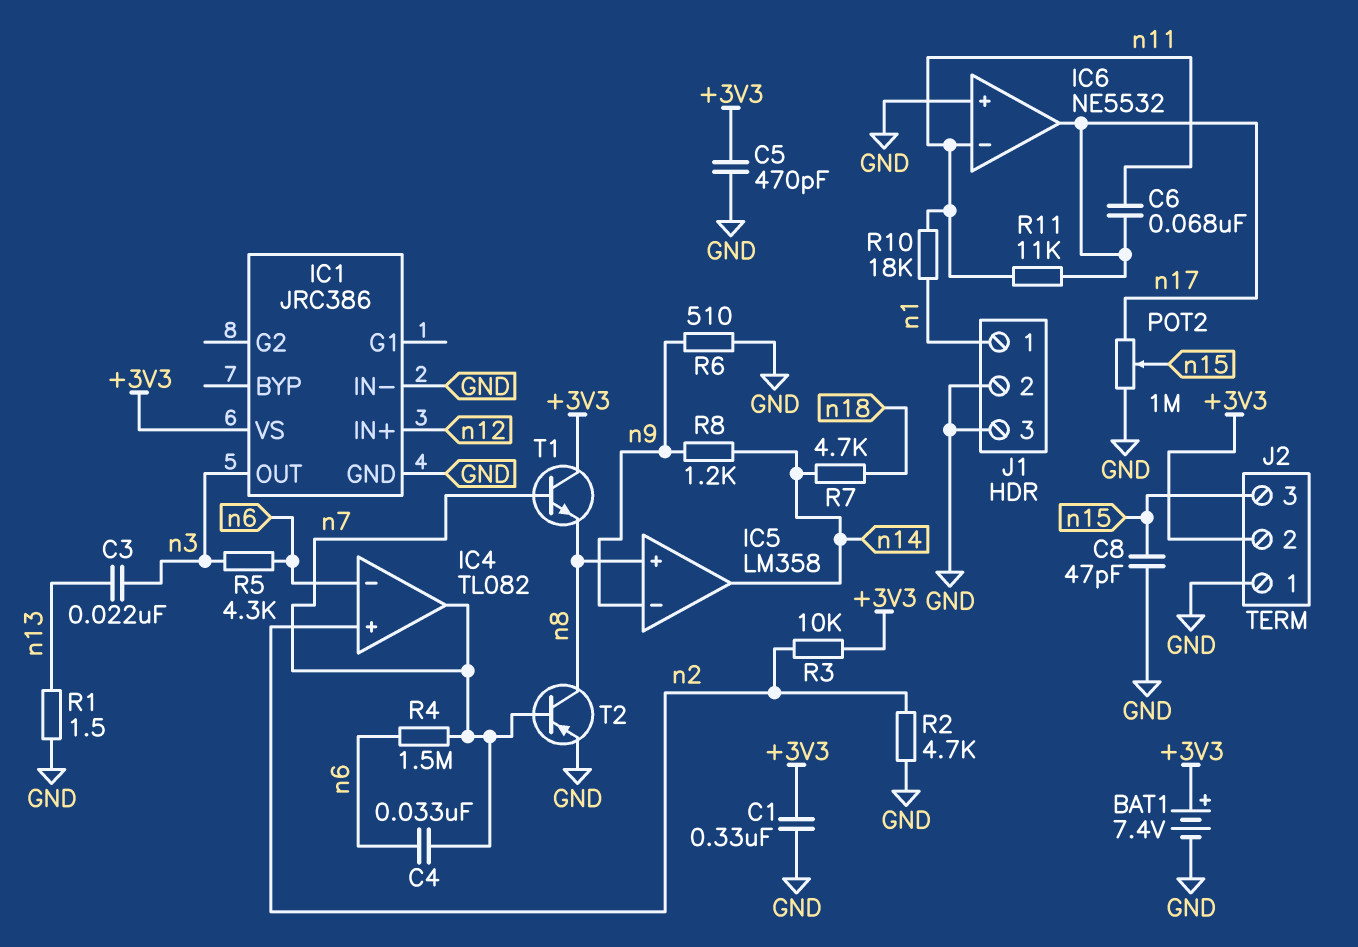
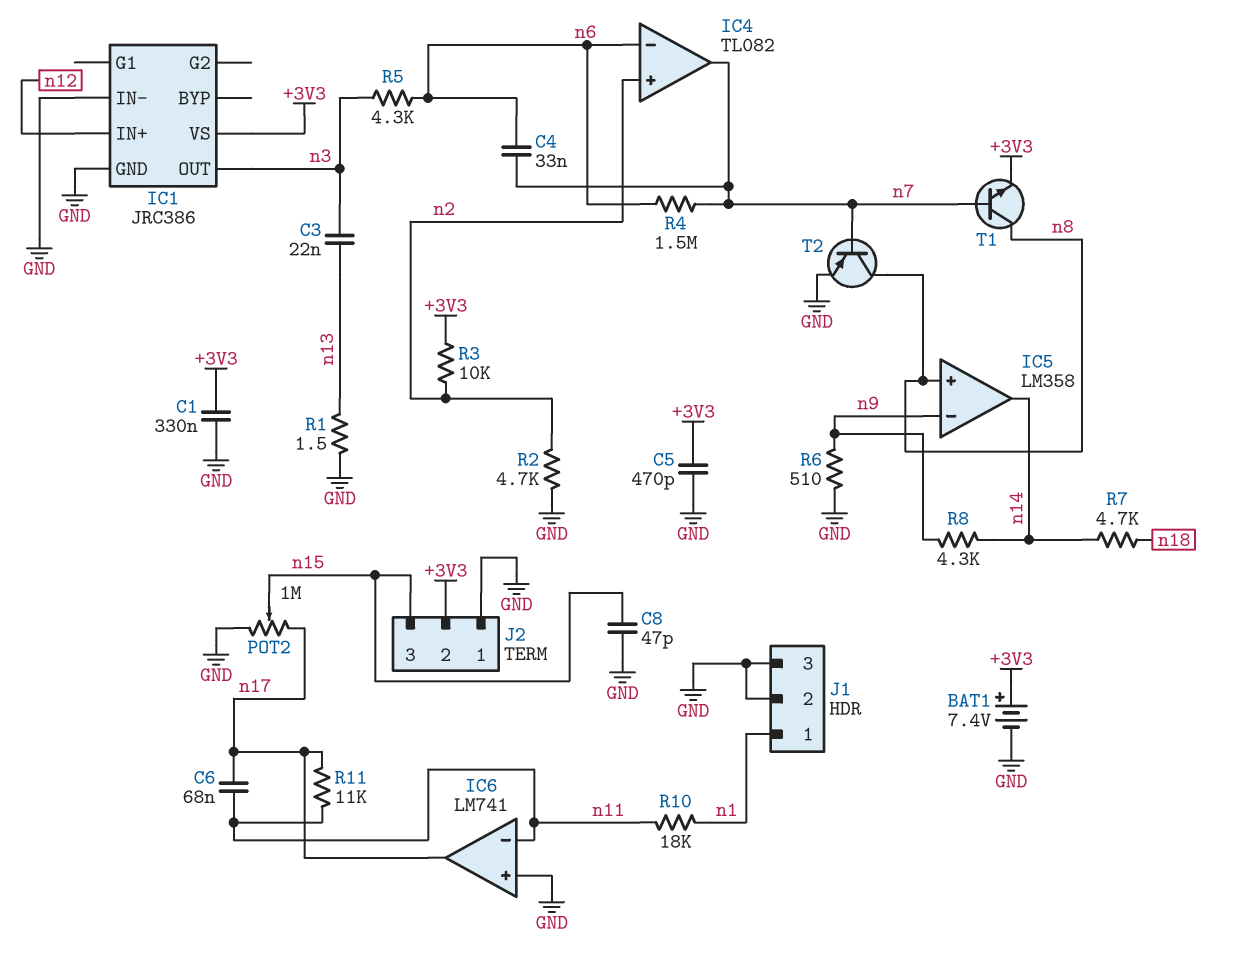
IC6: NE5532 -> LM741
R8: 1.2k (n9, n14) -> 4.3k (n9, n14)
T1: NPN (B n7, C +3V3, E n8) -> NPN (B n7, C n8, E +3V3)

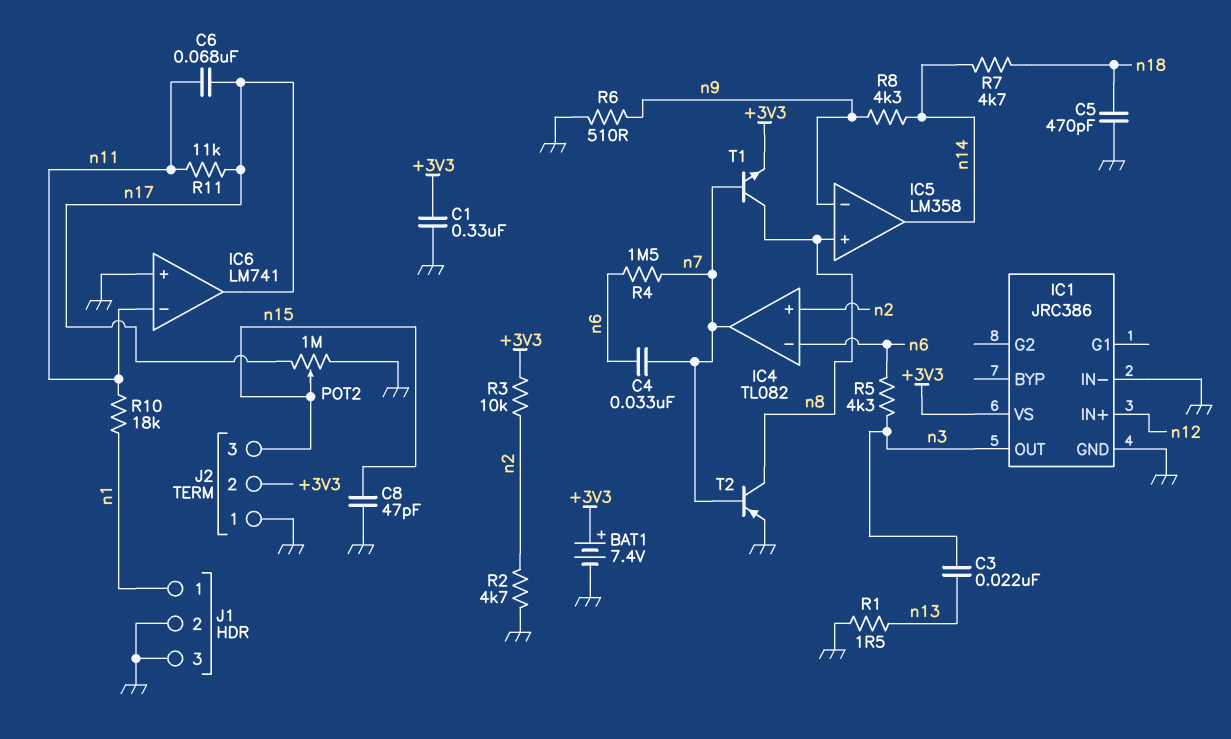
C5: 470pF (+3V3, GND) -> 470pF (GND, n18)

